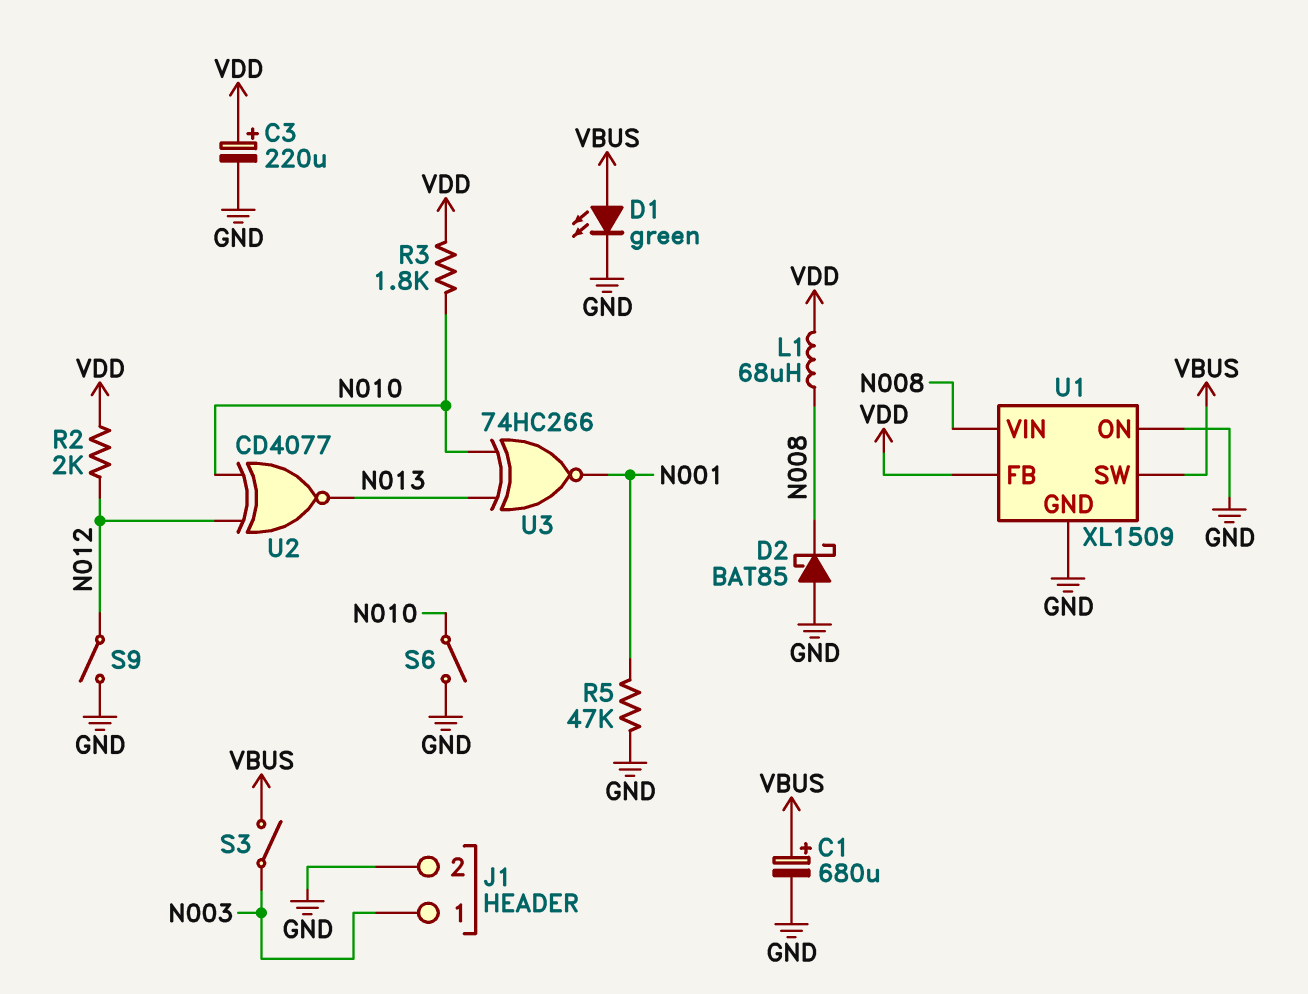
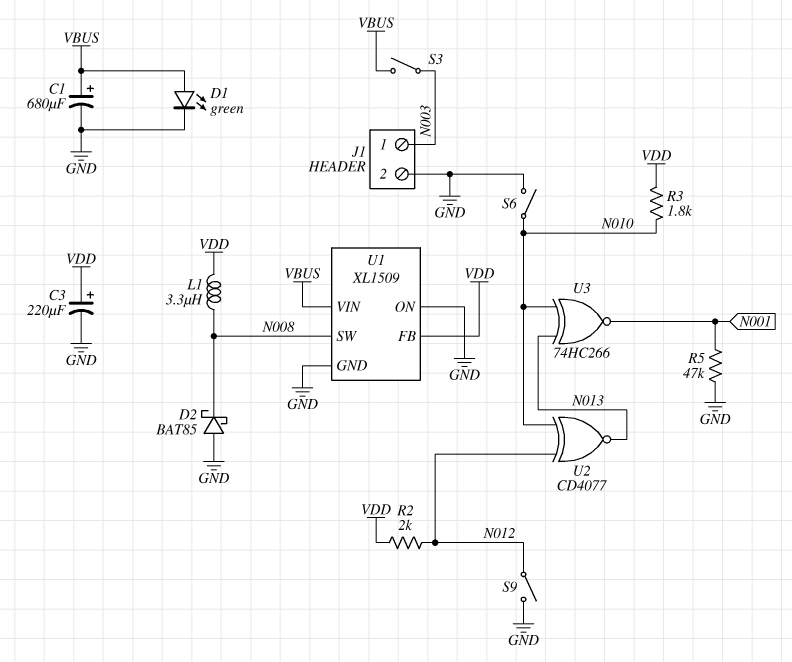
L1: 68uH (N008, VDD) -> 3.3uH (N008, VDD)
U1 pin SW: VBUS -> N008
U1 pin VIN: N008 -> VBUS

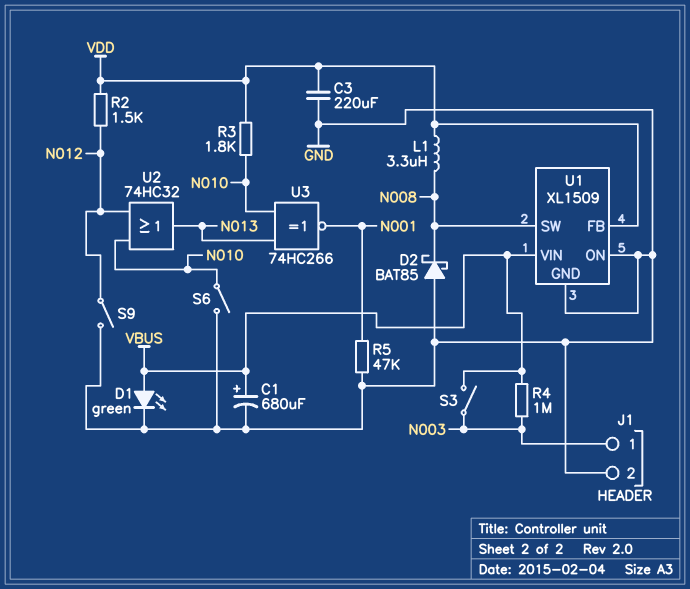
C3: 220uF (plus VDD, minus GND) -> 220uF (GND, VDD)
R2: 2k (N012, VDD) -> 1.5k (N012, VDD)
R4: none -> 1M (N003, VBUS)
U2: XNOR CD4077 (in N010, in N012, out N013) -> OR 74HC32 (in N010, in N012, out N013)

